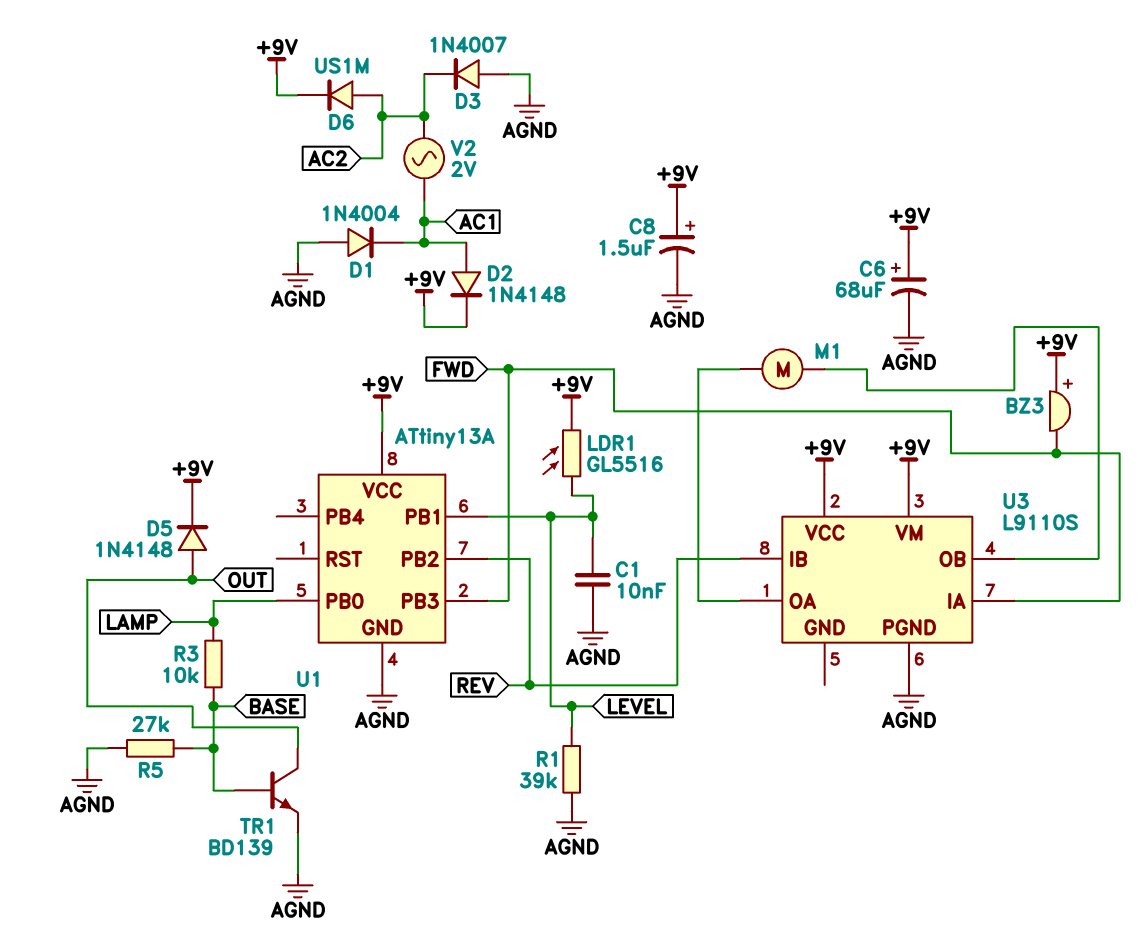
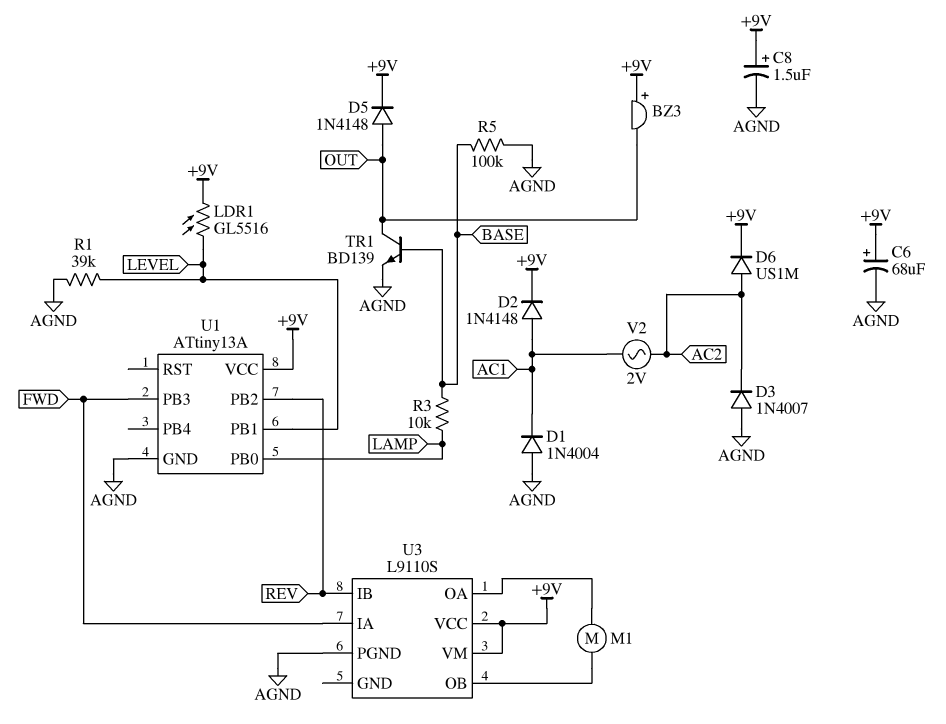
BZ3: buzzer (plus +9V, minus FWD) -> buzzer (plus +9V, minus OUT)
C1: 10nF (AGND, LEVEL) -> none
R5: 27k (AGND, BASE) -> 100k (AGND, BASE)

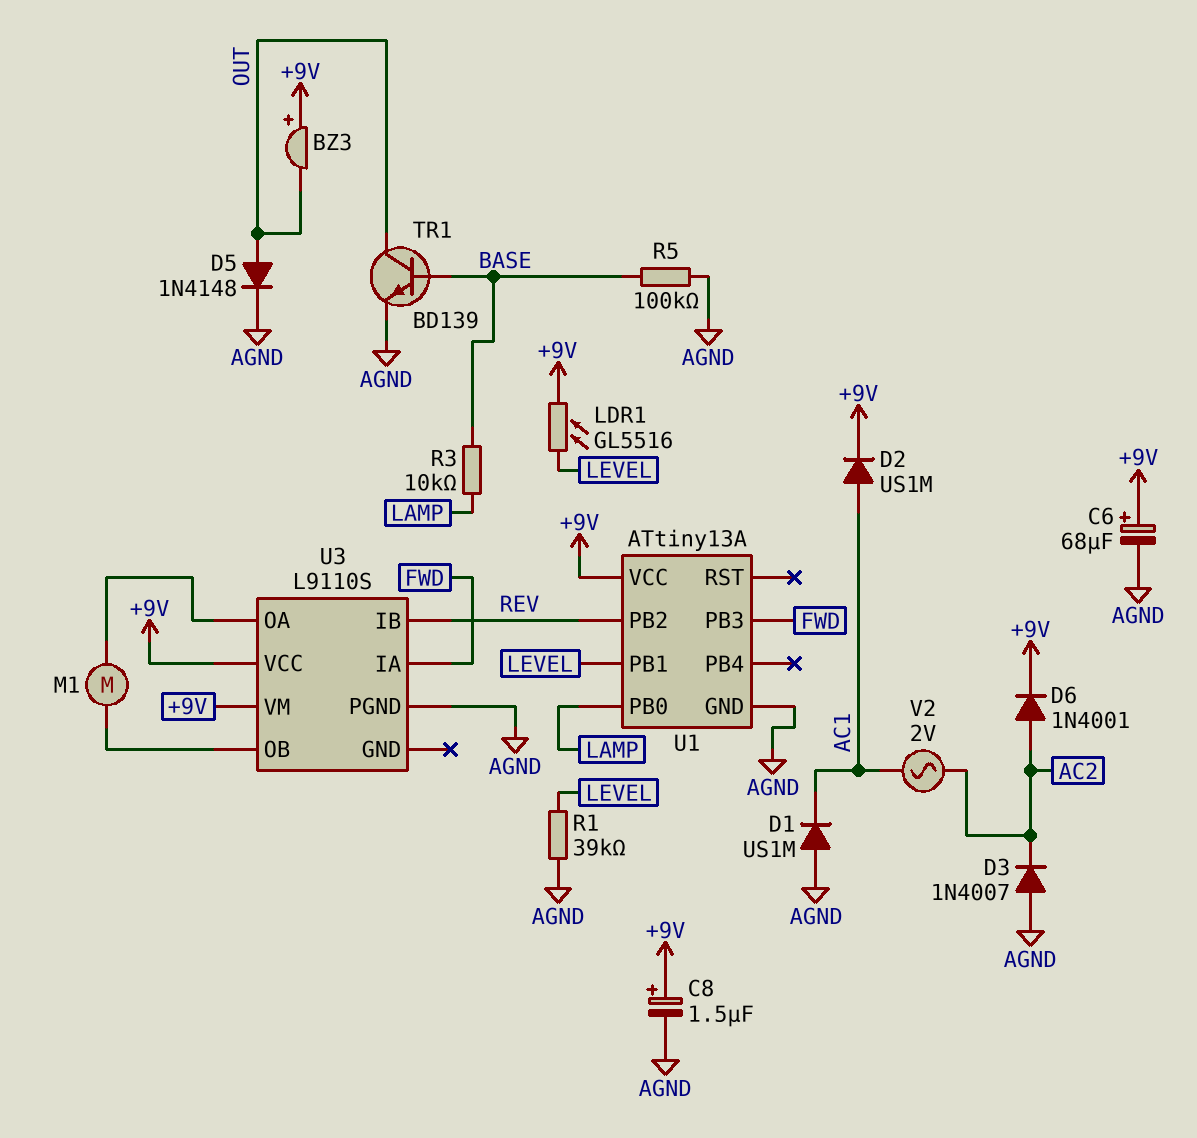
D1: diode 1N4004 (A AGND, K AC1) -> diode US1M (A AGND, K AC1)
D2: diode 1N4148 (A AC1, K +9V) -> diode US1M (A AC1, K +9V)
D5: diode 1N4148 (A OUT, K +9V) -> diode 1N4148 (A OUT, K AGND)
D6: diode US1M (A AC2, K +9V) -> diode 1N4001 (A AC2, K +9V)

